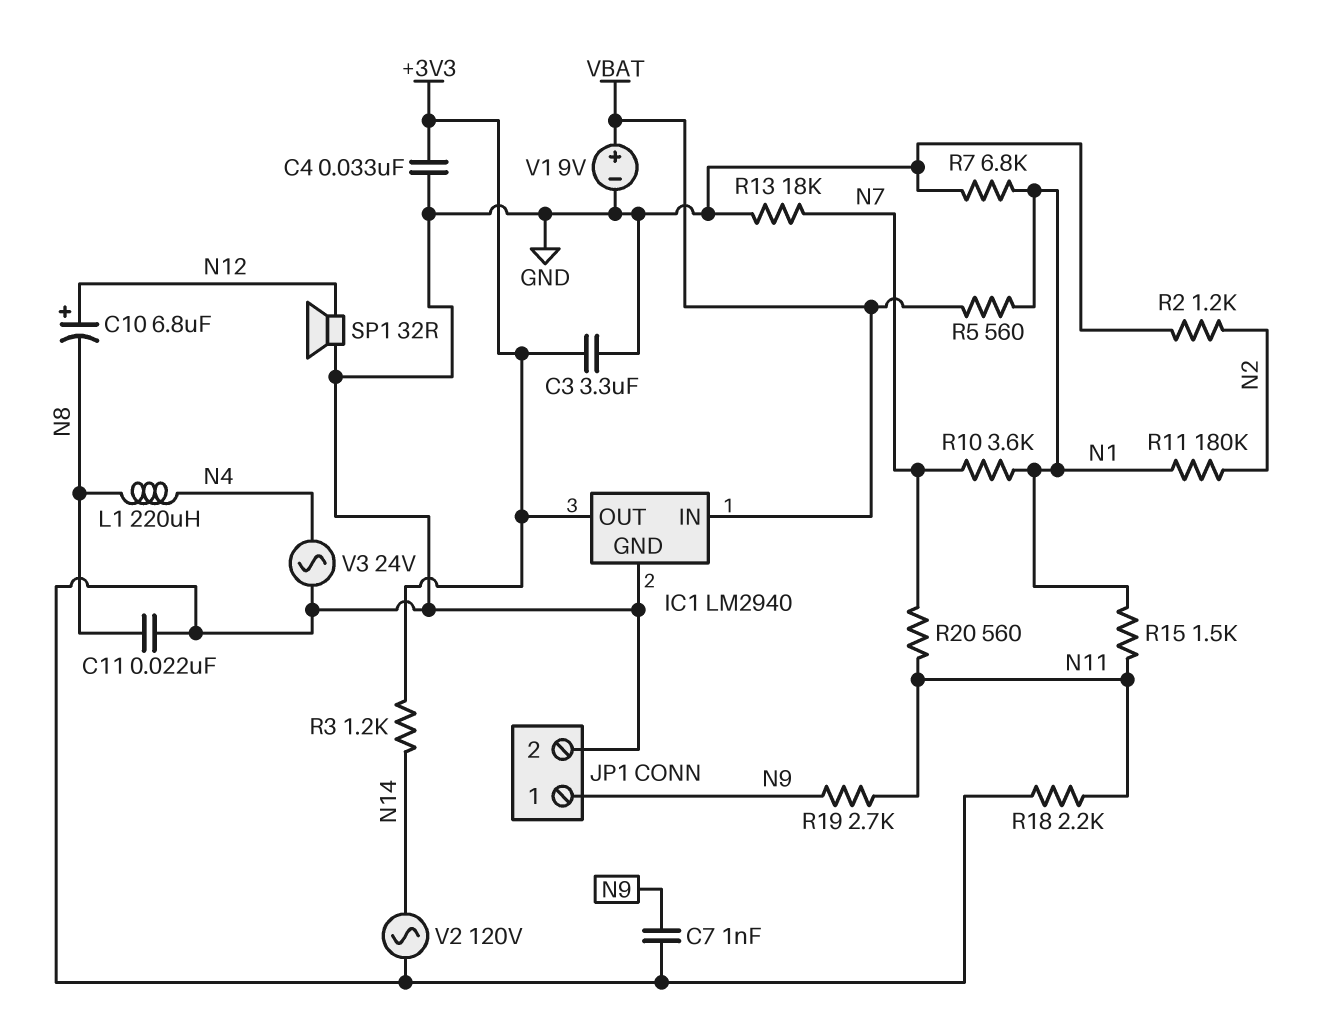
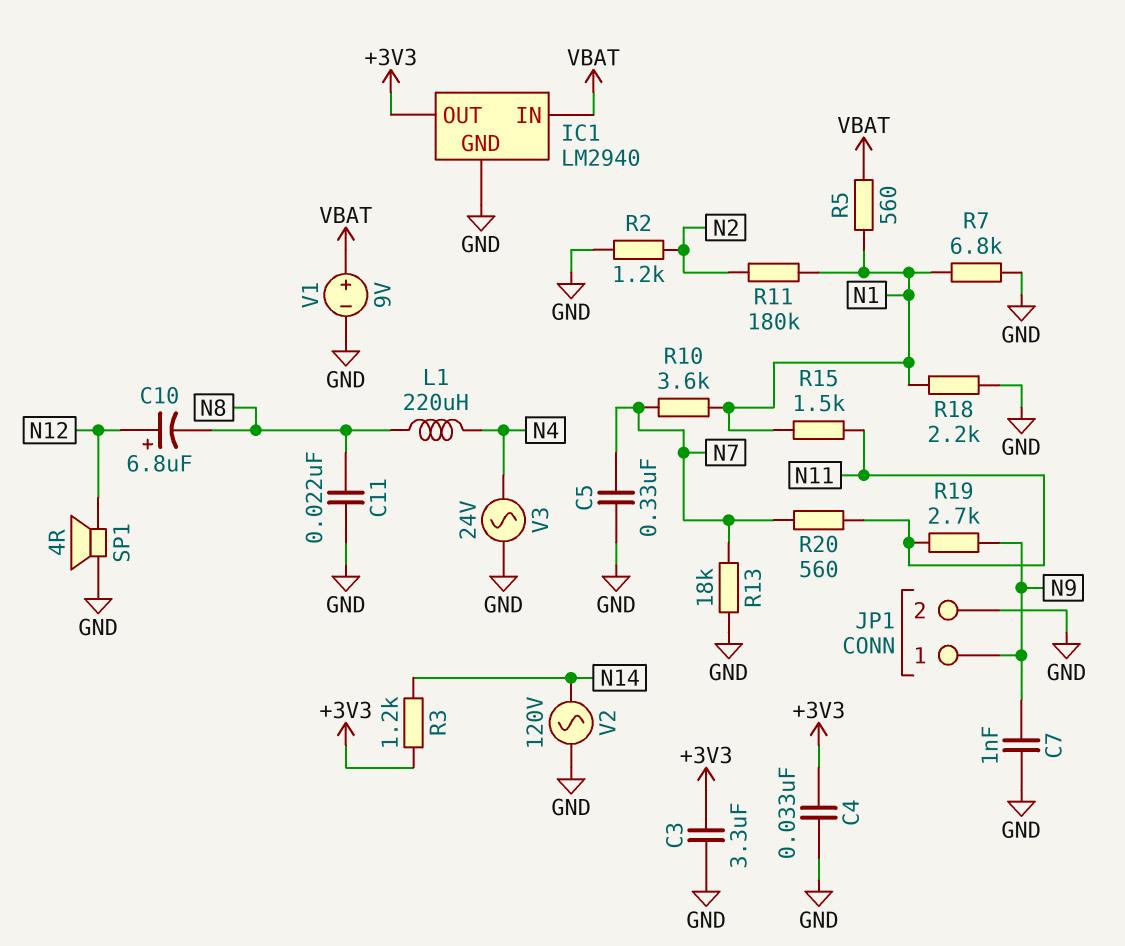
C5: none -> 330nF (GND, N7)
R18: 2.2k (GND, N11) -> 2.2k (GND, N1)
SP1: speaker 32R (GND, N12) -> speaker 4R (GND, N12)

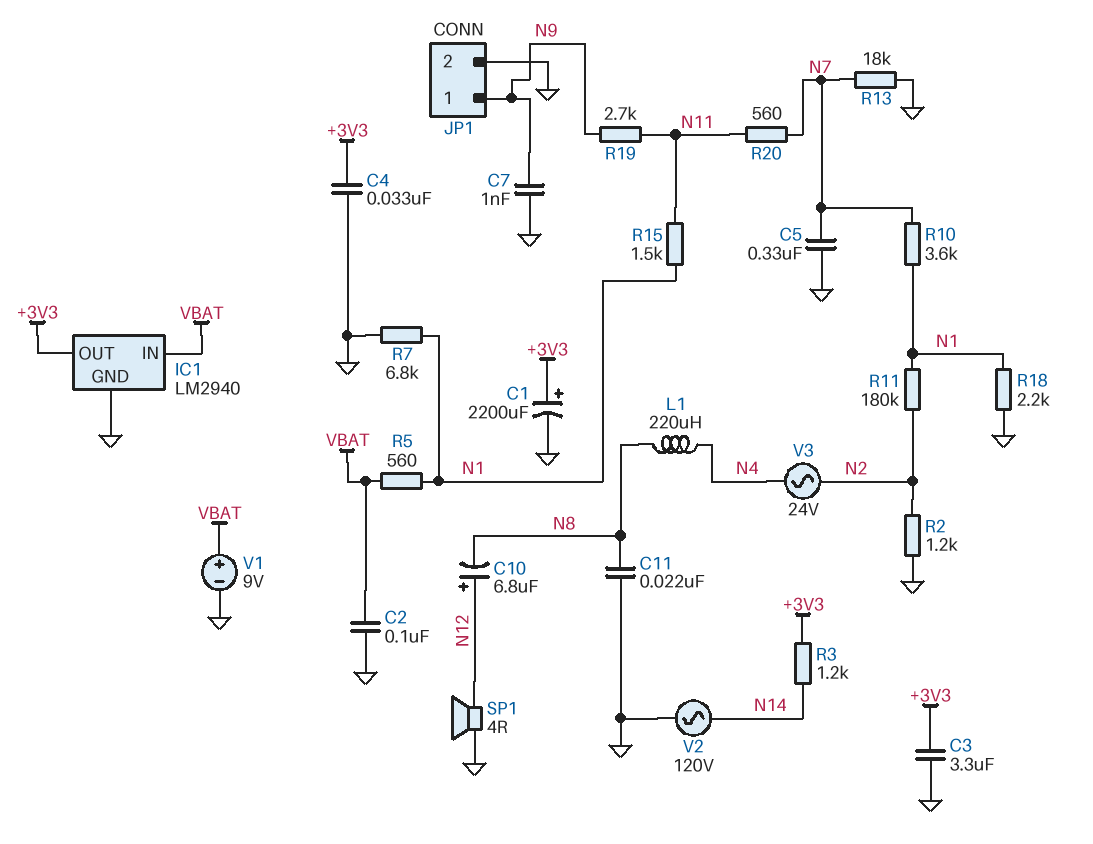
C1: none -> 2200uF (plus +3V3, minus GND)
C2: none -> 100nF (GND, VBAT)
V3: AC 24V (GND, N4) -> AC 24V (N2, N4)

